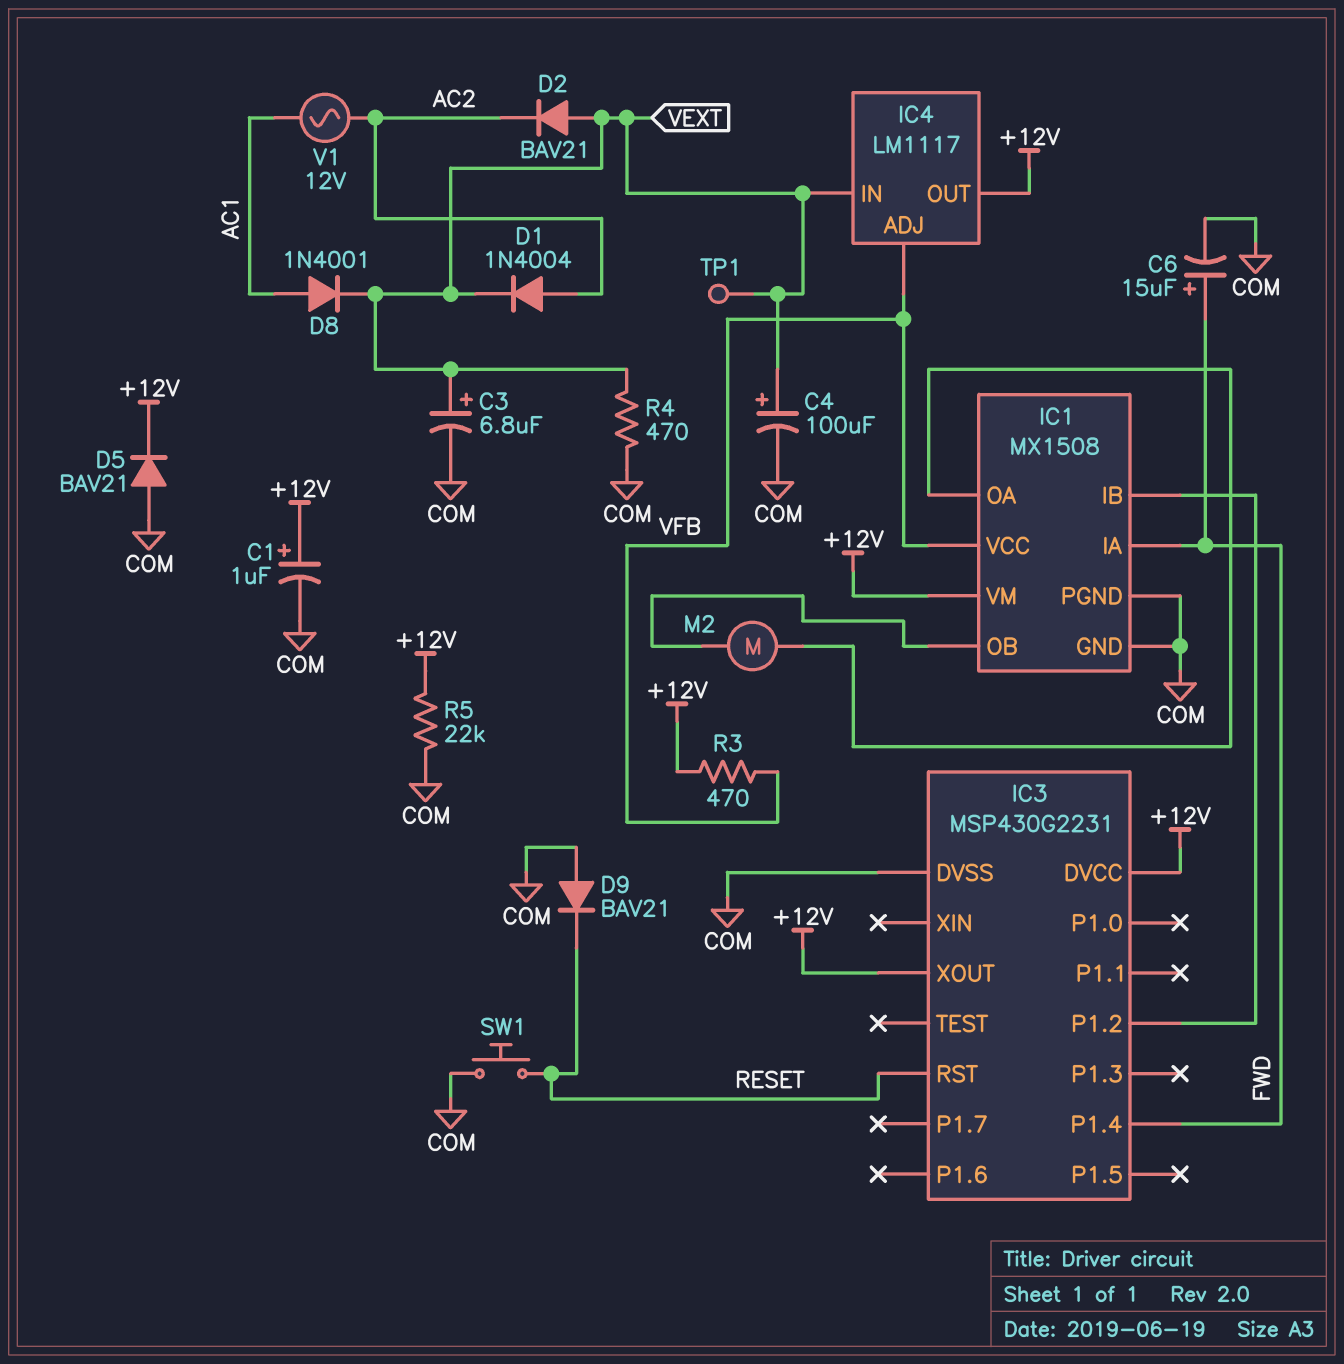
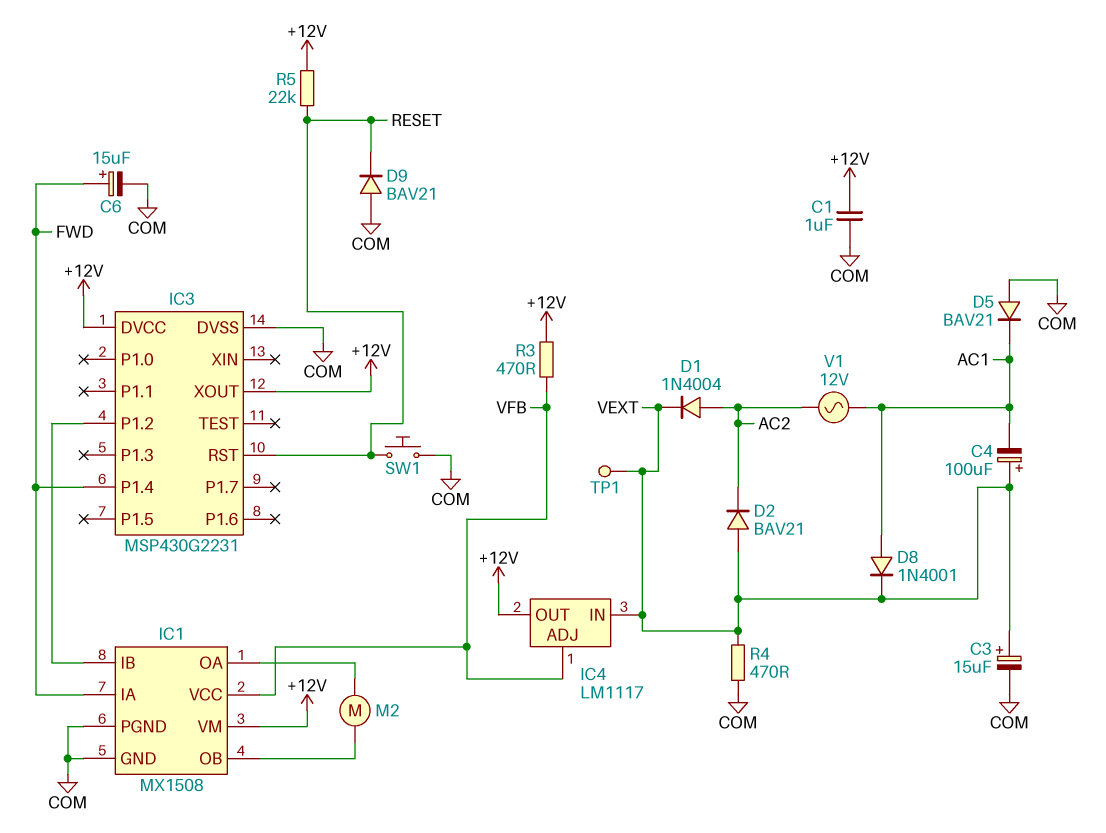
C1: 1uF (plus +12V, minus COM) -> 1uF (+12V, COM)
C3: 6.8uF (plus VEXT, minus COM) -> 15uF (plus VEXT, minus COM)
C4: 100uF (plus VEXT, minus COM) -> 100uF (plus VEXT, minus AC1)
D5: diode BAV21 (A COM, K +12V) -> diode BAV21 (A COM, K AC1)
R5: 22k (+12V, COM) -> 22k (+12V, RESET)

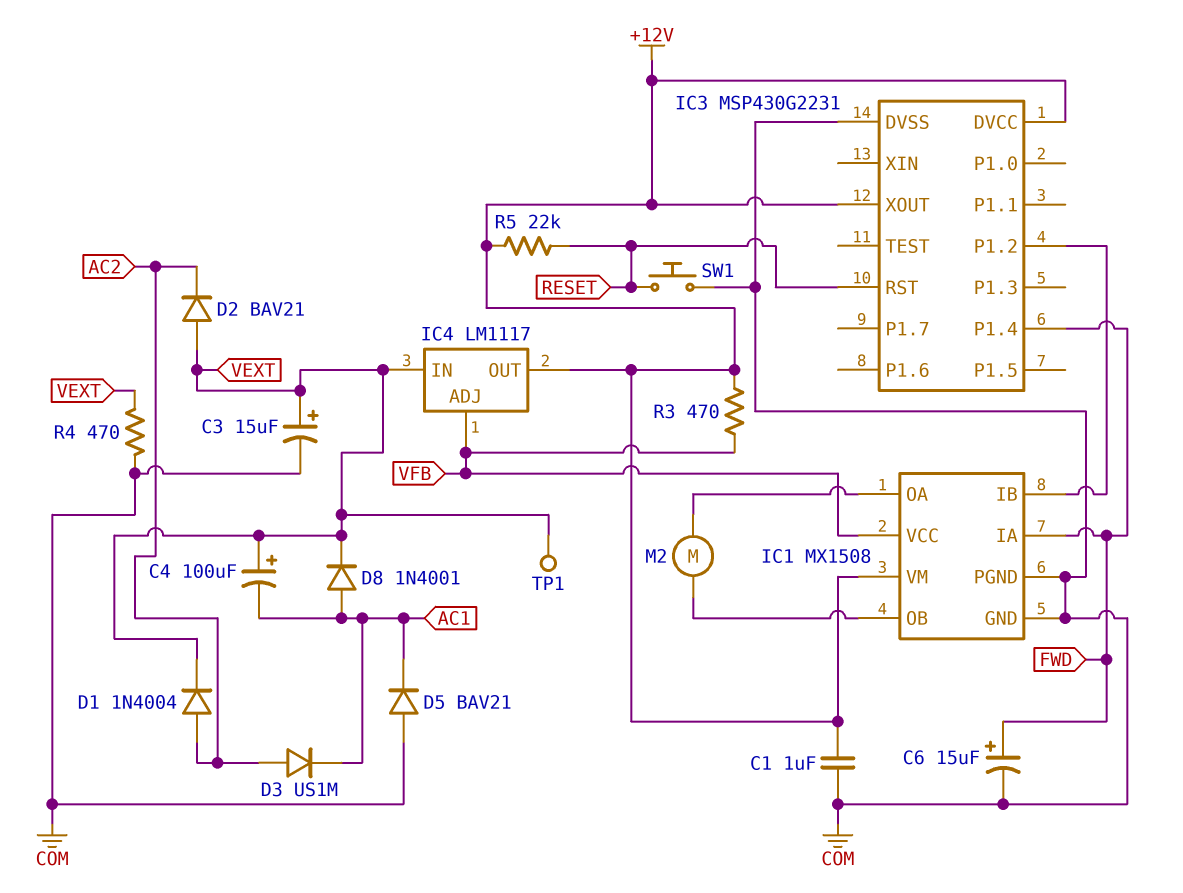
D3: none -> diode US1M (A AC2, K AC1)
D9: diode BAV21 (A COM, K RESET) -> none
V1: AC 12V (AC1, AC2) -> none

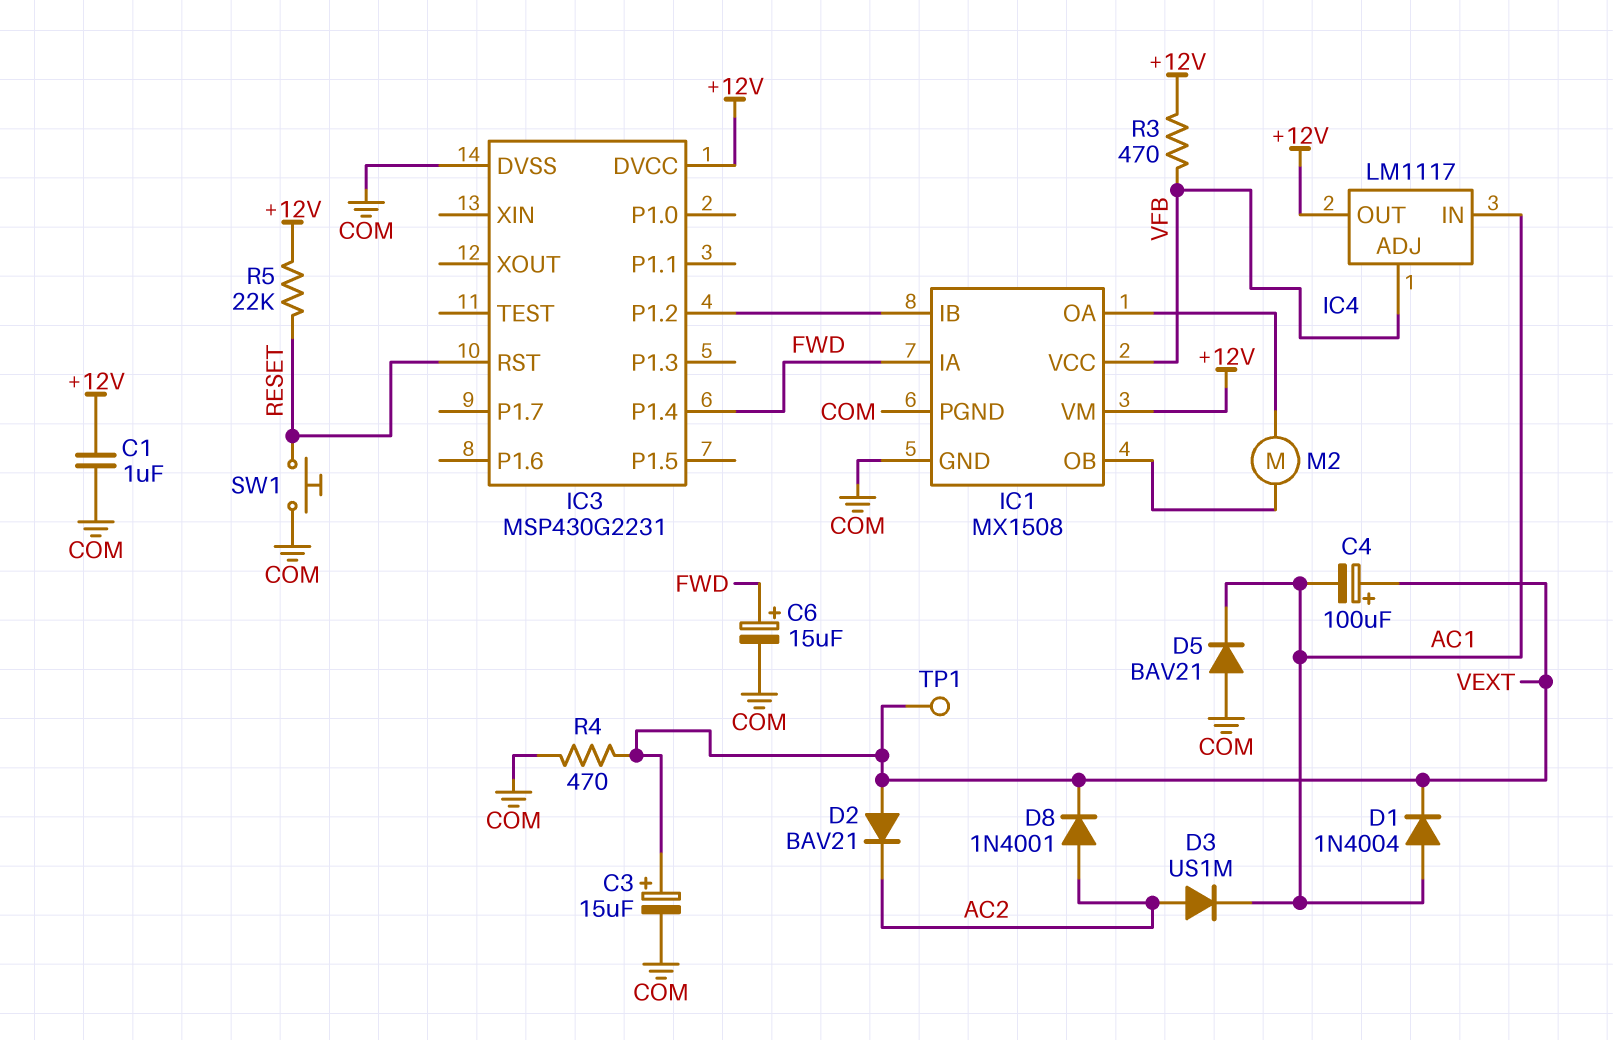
D1: diode 1N4004 (A AC2, K VEXT) -> diode 1N4004 (A AC1, K VEXT)
D8: diode 1N4001 (A AC1, K VEXT) -> diode 1N4001 (A AC2, K VEXT)
IC3 pin XOUT: +12V -> none
IC4 pin IN: VEXT -> AC1

